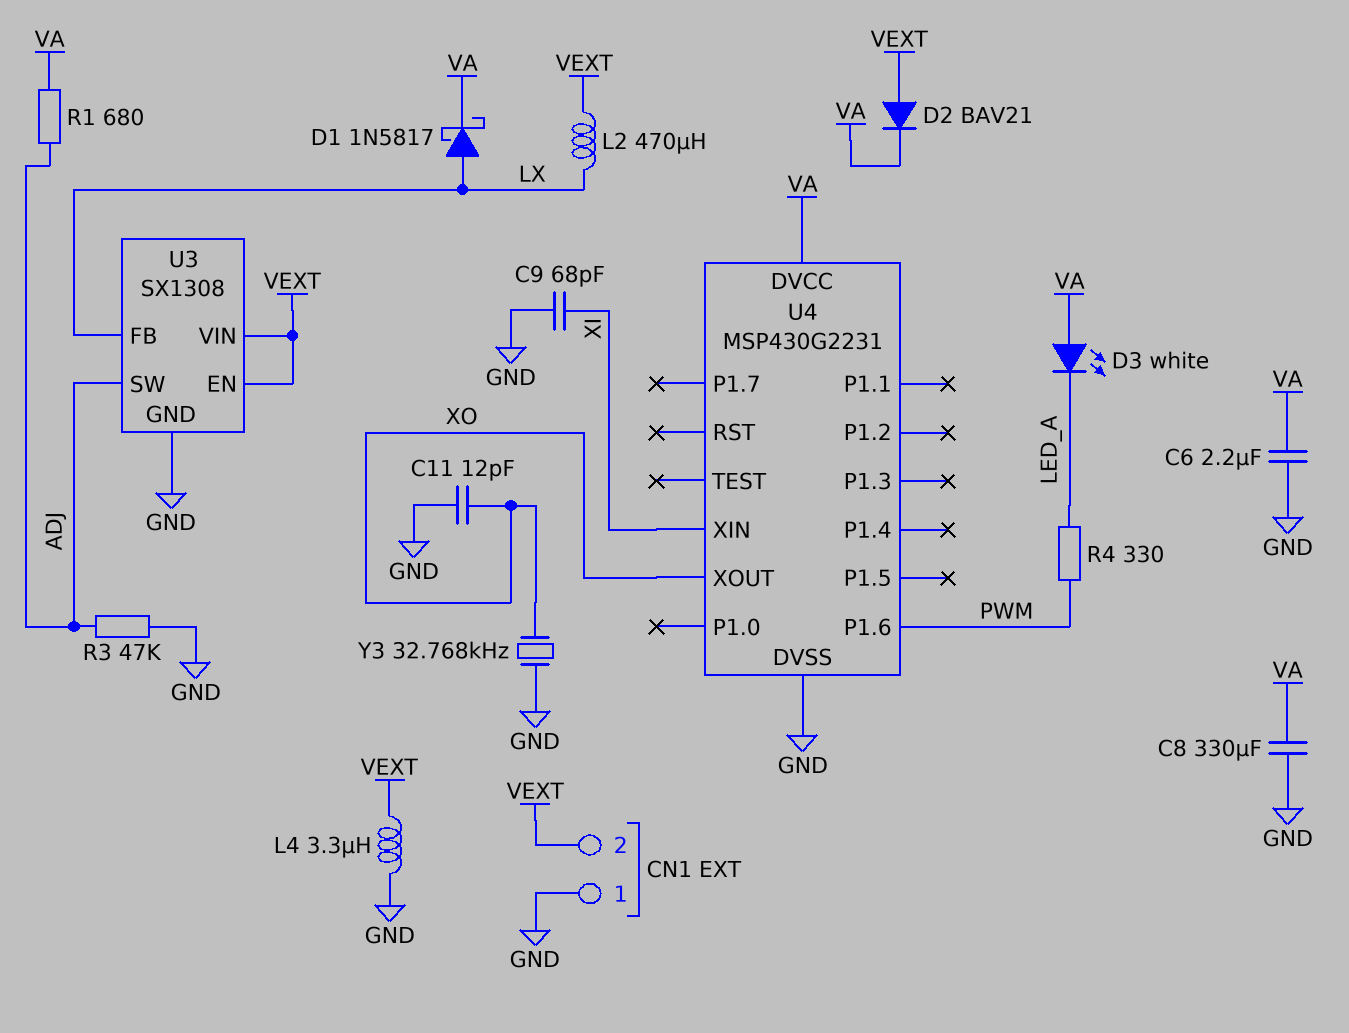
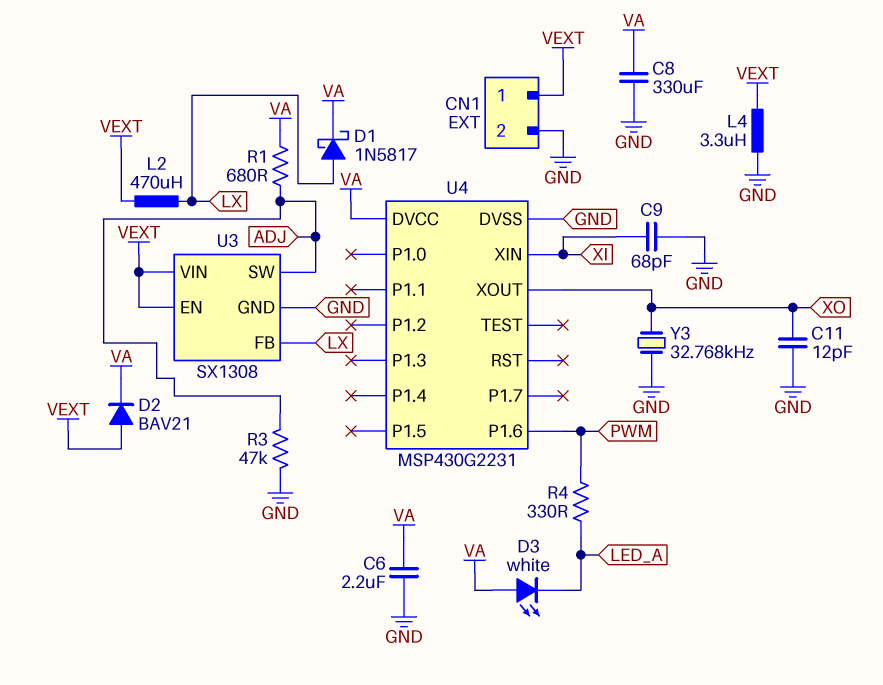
CN1 pin 1: GND -> VEXT
CN1 pin 2: VEXT -> GND

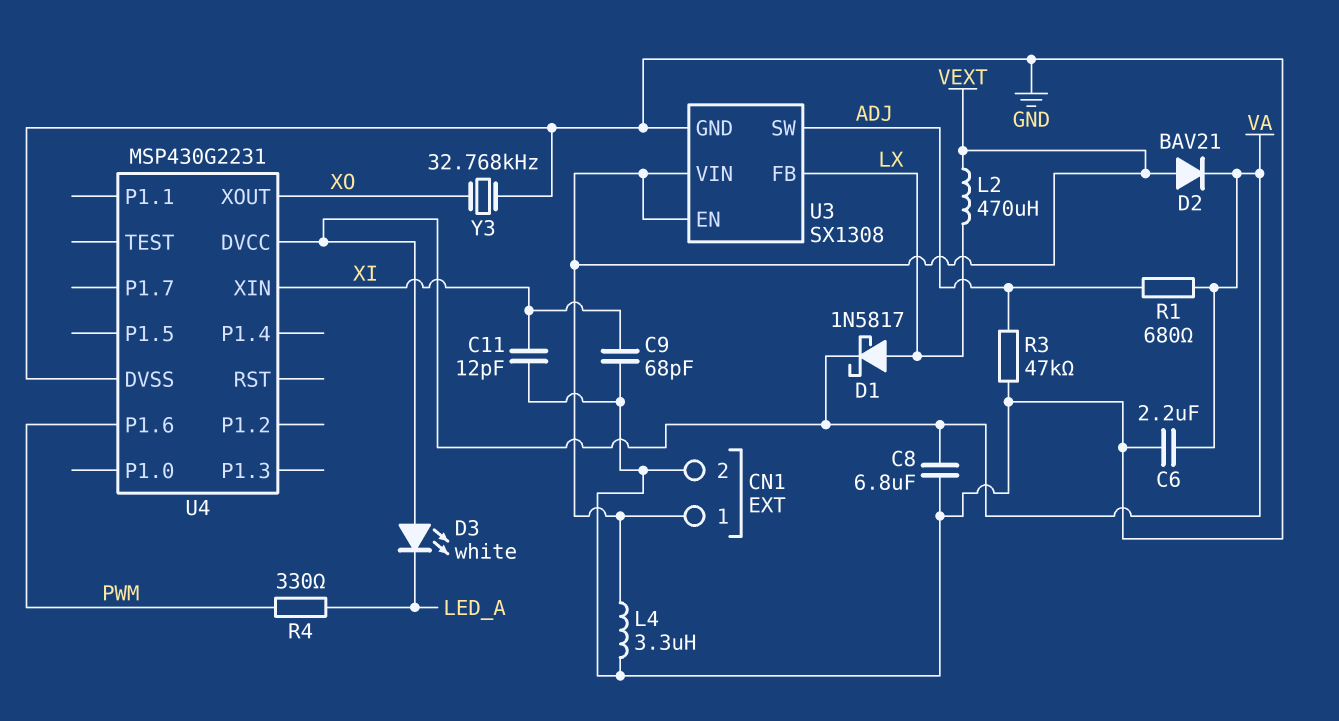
C8: 330uF (GND, VA) -> 6.8uF (GND, VA)
C11: 12pF (GND, XO) -> 12pF (GND, XI)

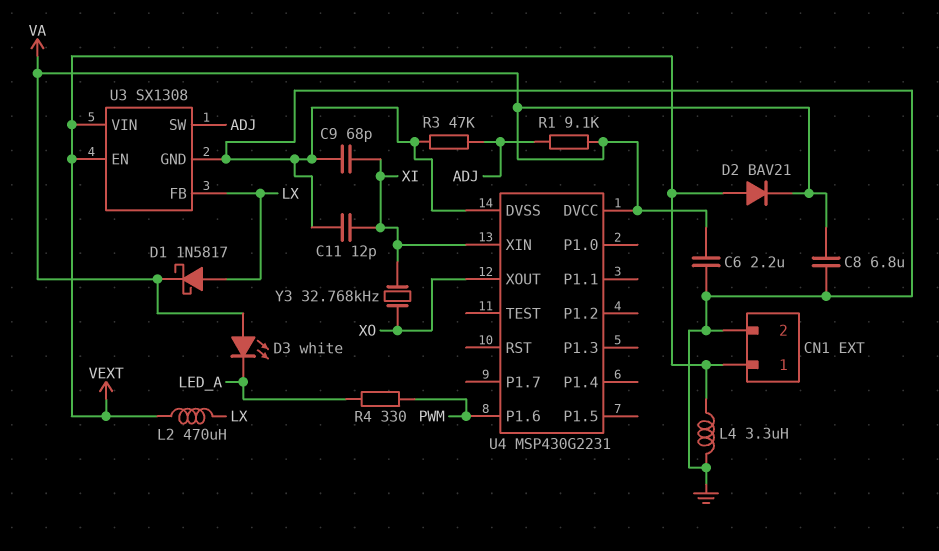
R1: 680 (ADJ, VA) -> 9.1k (ADJ, VA)
Y3: 32.768kHz (GND, XO) -> 32.768kHz (XI, XO)

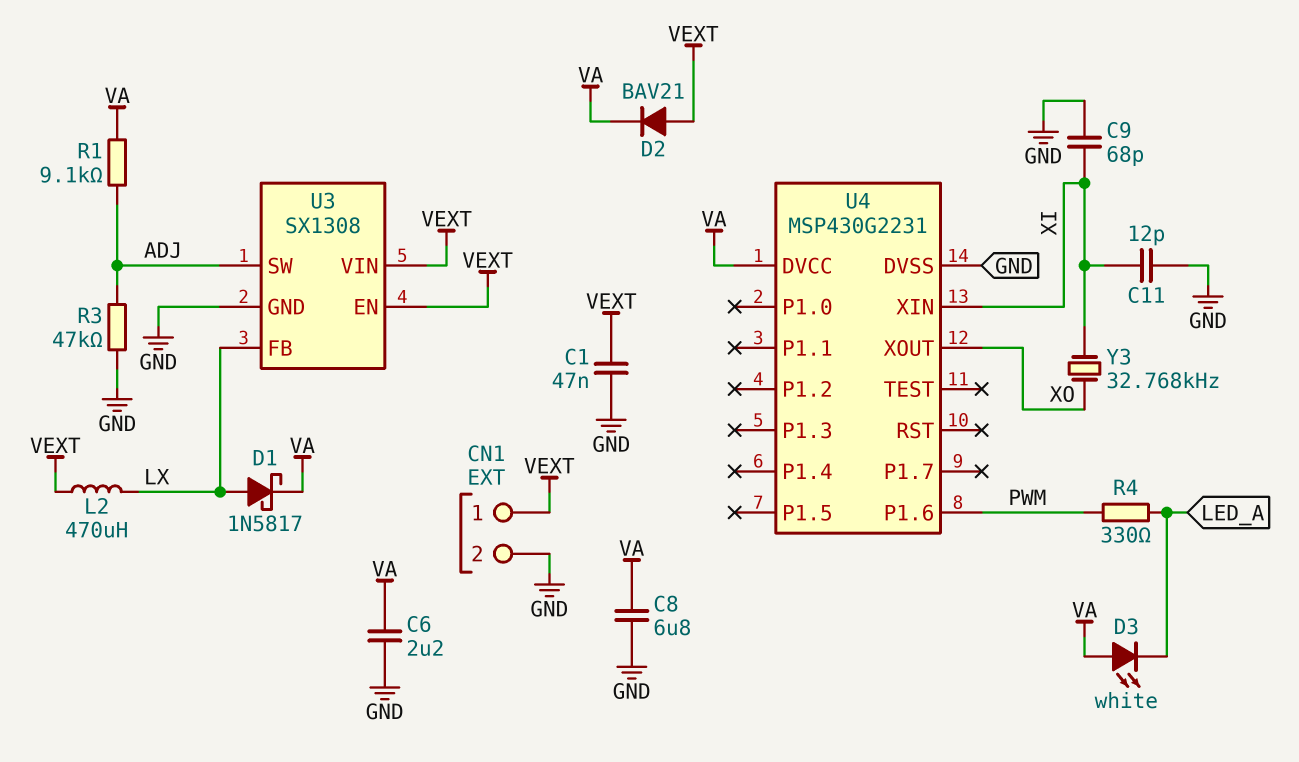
C1: none -> 47nF (GND, VEXT)
L4: 3.3uH (GND, VEXT) -> none

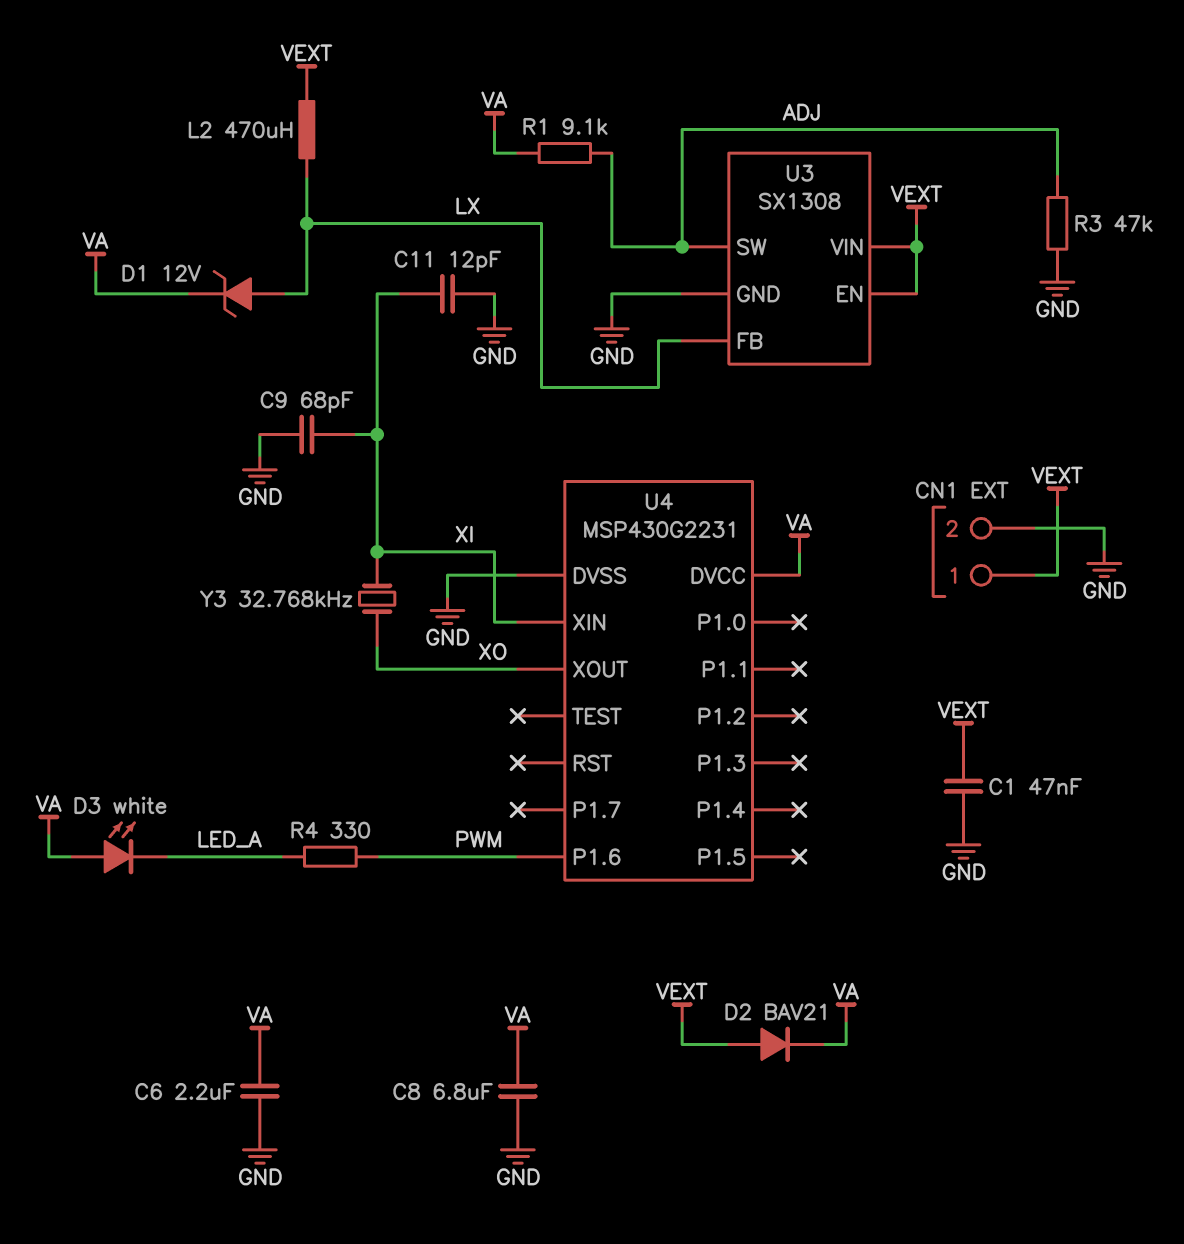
D1: schottky 1N5817 (A LX, K VA) -> zener 12V (A LX, K VA)

